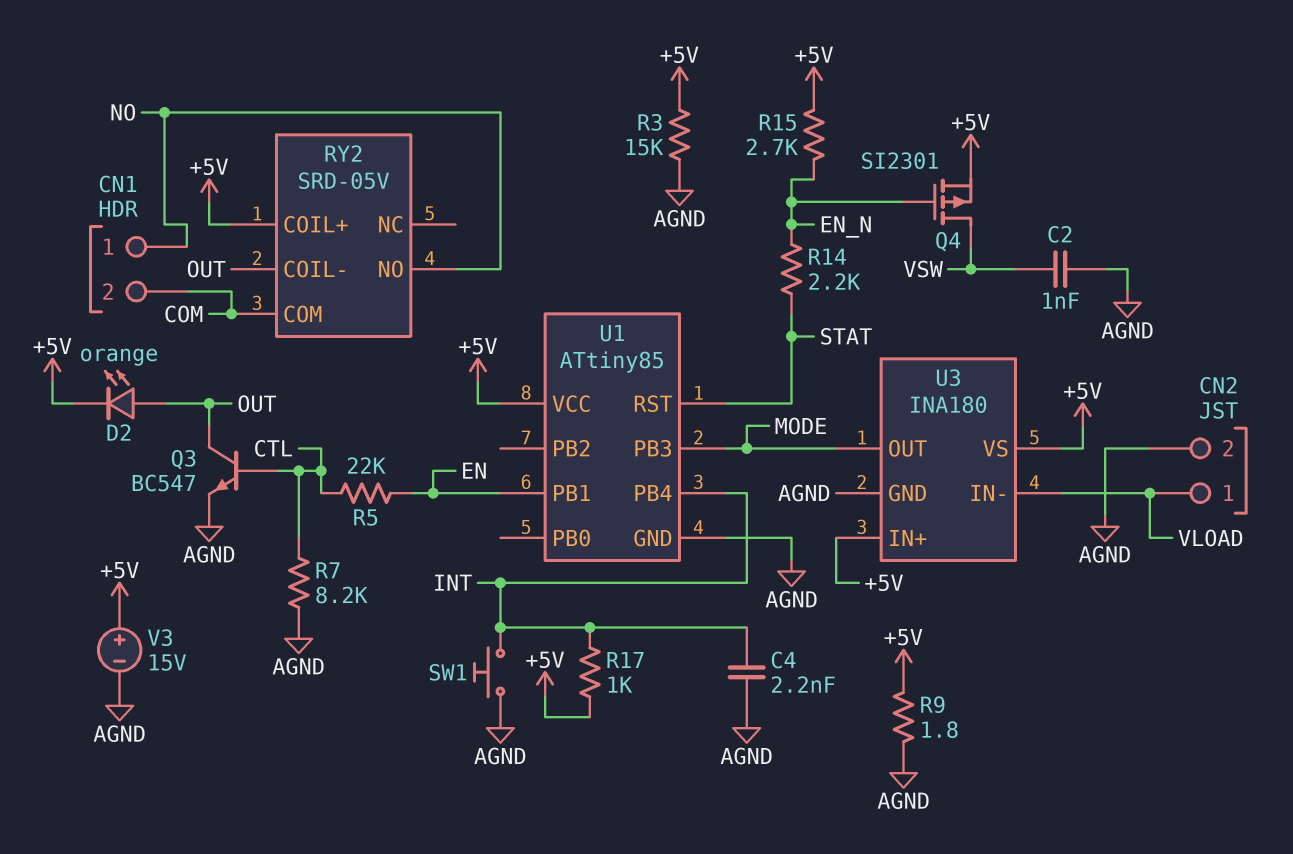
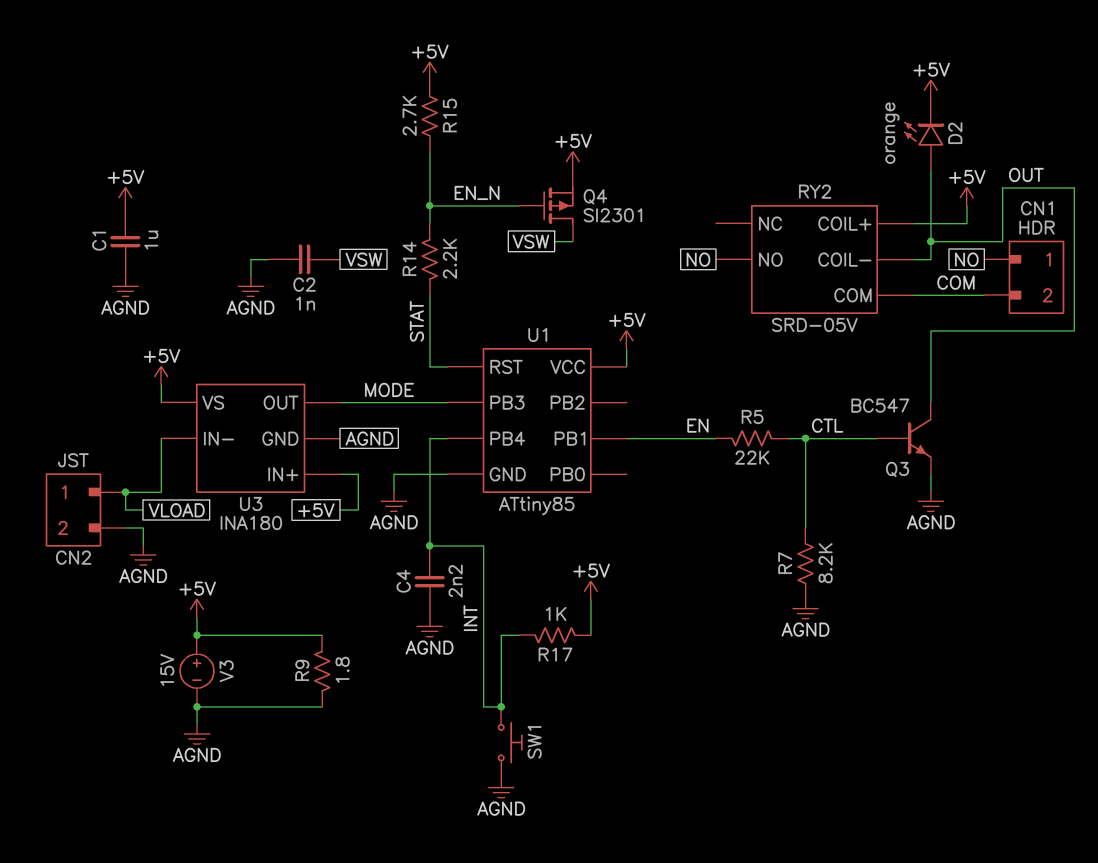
C1: none -> 1uF (+5V, AGND)
R3: 15k (+5V, AGND) -> none

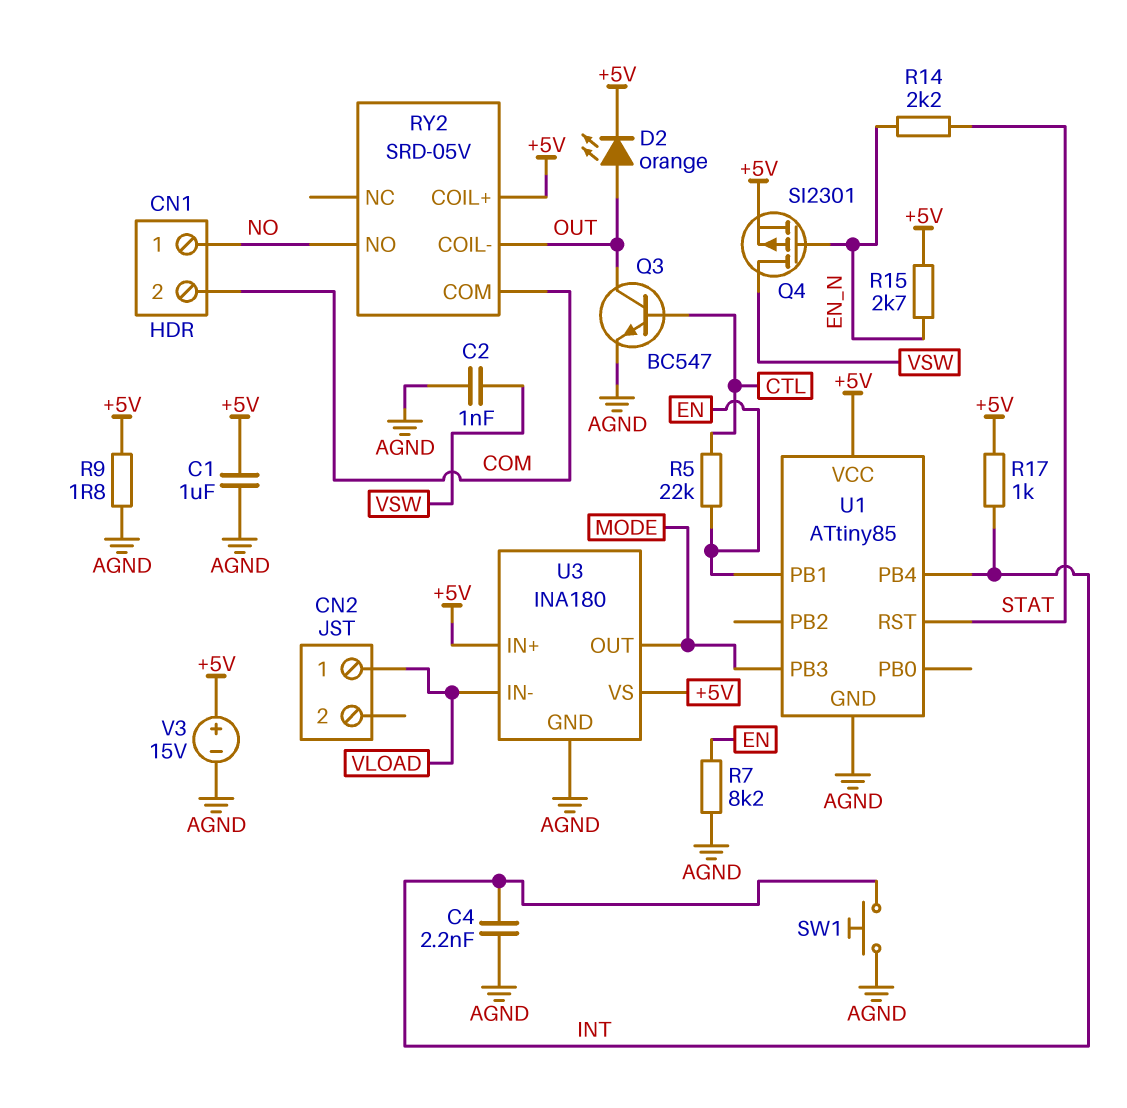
CN2 pin 2: AGND -> none
R7: 8.2k (AGND, CTL) -> 8.2k (AGND, EN)

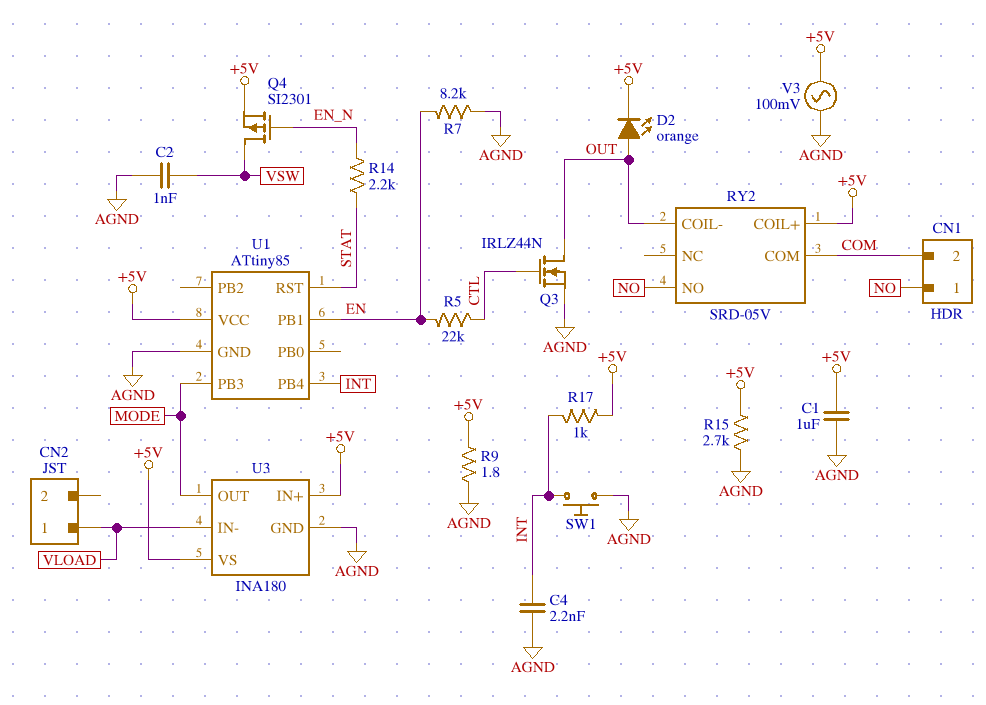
Q3: NPN BC547 (B CTL, C OUT, E AGND) -> NMOS IRLZ44N (G CTL, D OUT, S AGND)
R15: 2.7k (+5V, EN_N) -> 2.7k (+5V, AGND)
V3: 15V (plus +5V, minus AGND) -> AC 100mV (+5V, AGND)

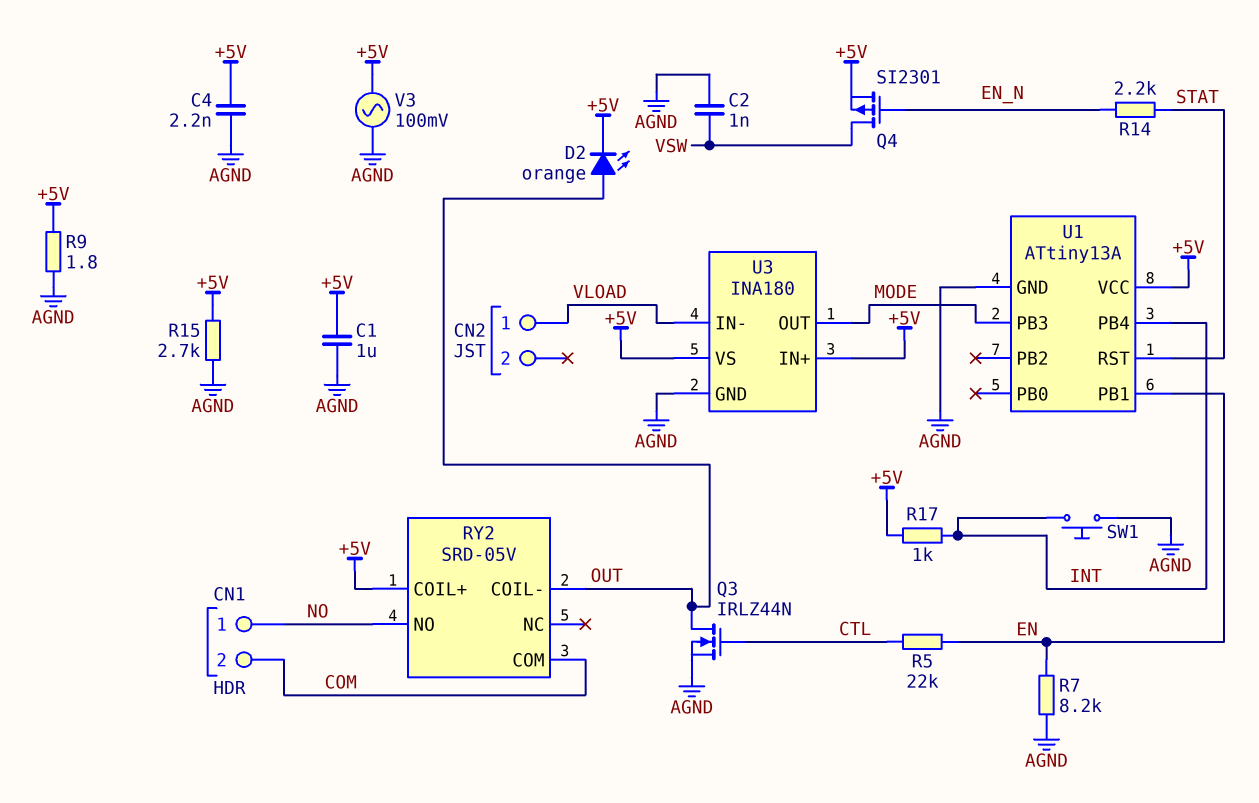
C4: 2.2nF (AGND, INT) -> 2.2nF (+5V, AGND)
U1: ATtiny85 -> ATtiny13A

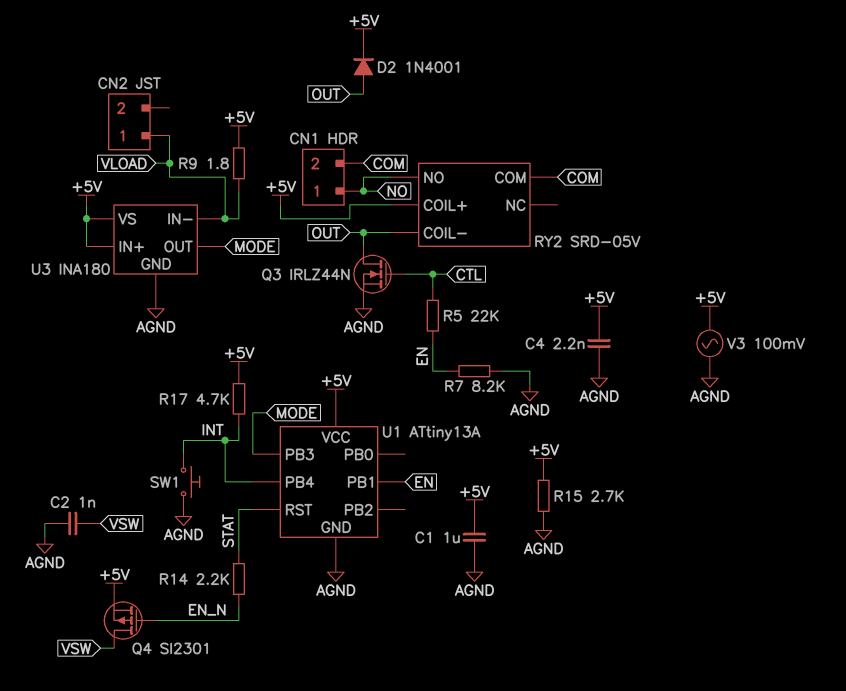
D2: LED orange (A OUT, K +5V) -> diode 1N4001 (A OUT, K +5V)
R9: 1.8 (+5V, AGND) -> 1.8 (+5V, VLOAD)
R17: 1k (+5V, INT) -> 4.7k (+5V, INT)

